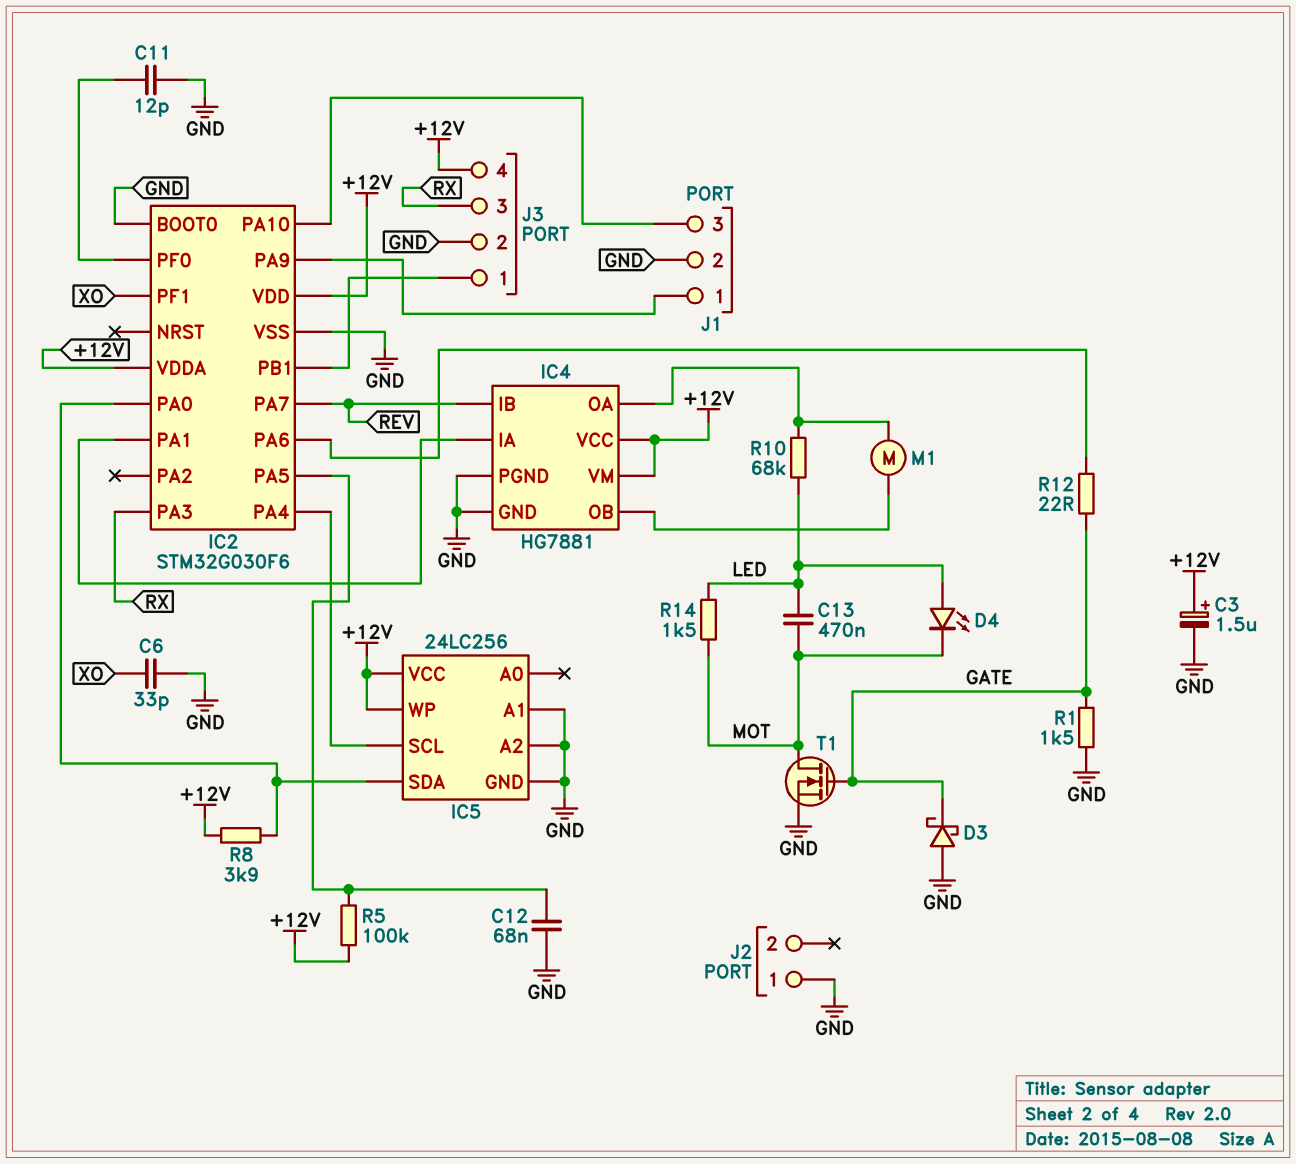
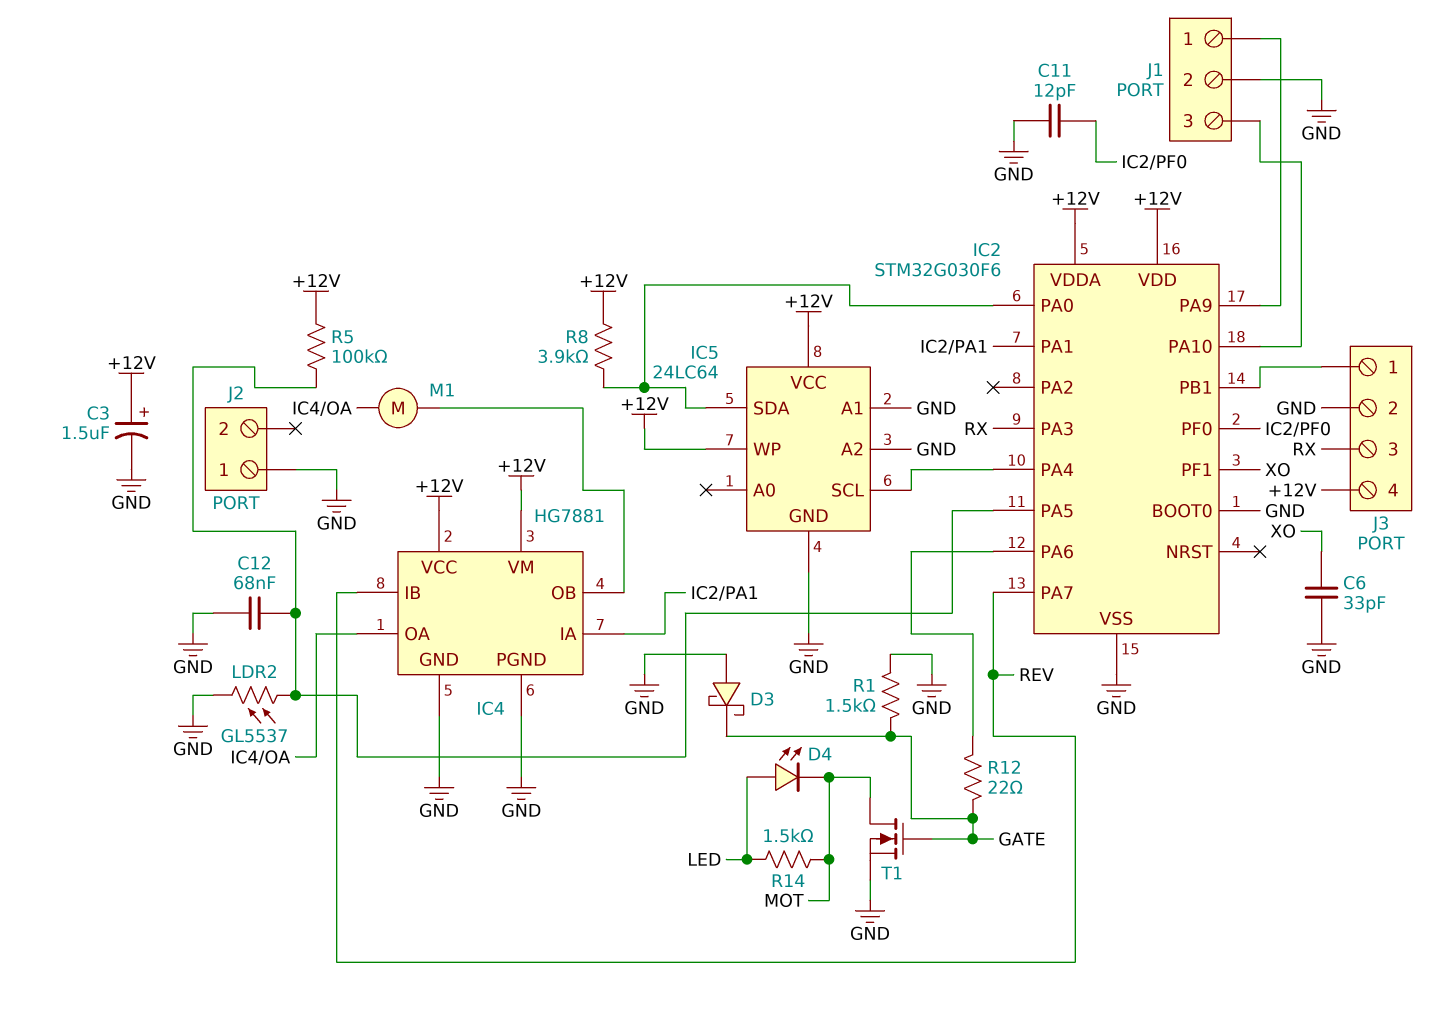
C13: 470nF (LED, MOT) -> none
IC5: 24LC256 -> 24LC64
LDR2: none -> GL5537 (GND, IC2/PA5)
R10: 68k (IC4/OA, LED) -> none

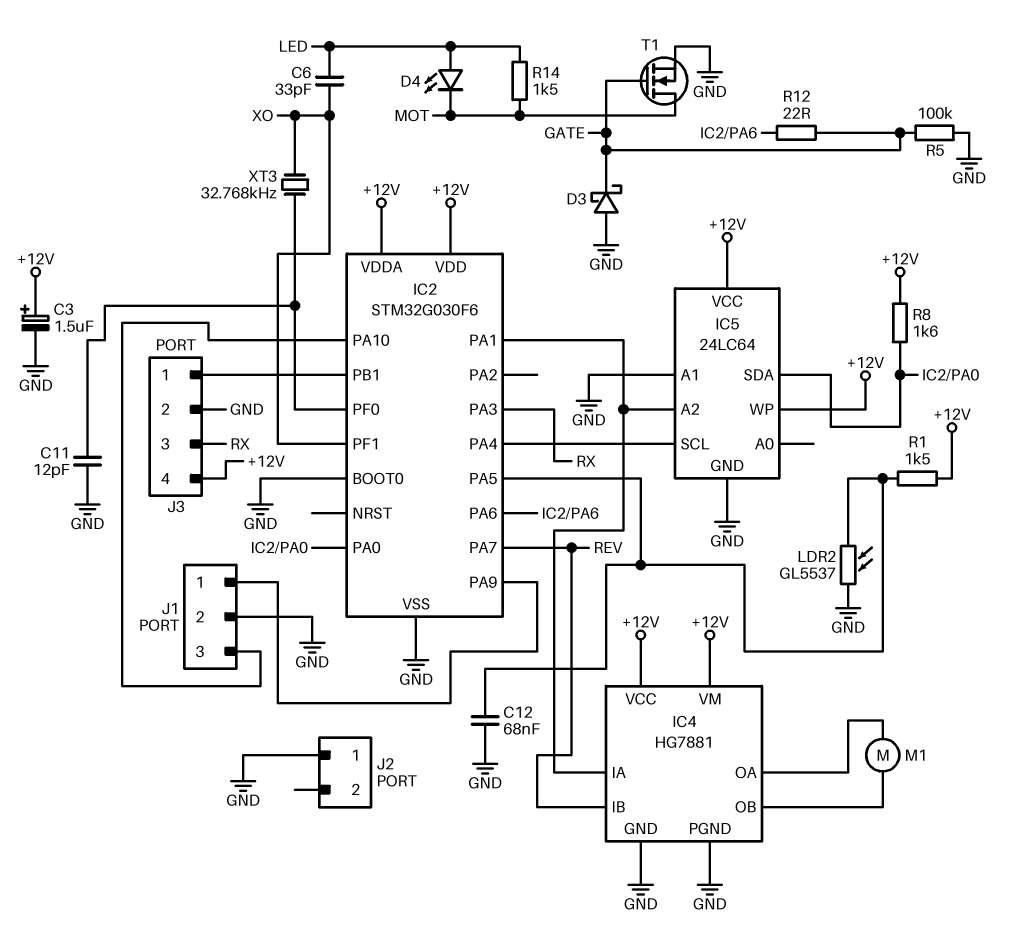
C6: 33pF (GND, XO) -> 33pF (LED, XO)
IC5 pin A2: GND -> IC2/PA1
R1: 1.5k (GATE, GND) -> 1.5k (+12V, IC2/PA5)
R5: 100k (+12V, IC2/PA5) -> 100k (GATE, GND)
R8: 3.9k (+12V, IC2/PA0) -> 1.6k (+12V, IC2/PA0)
XT3: none -> 32.768kHz (IC2/PF0, XO)

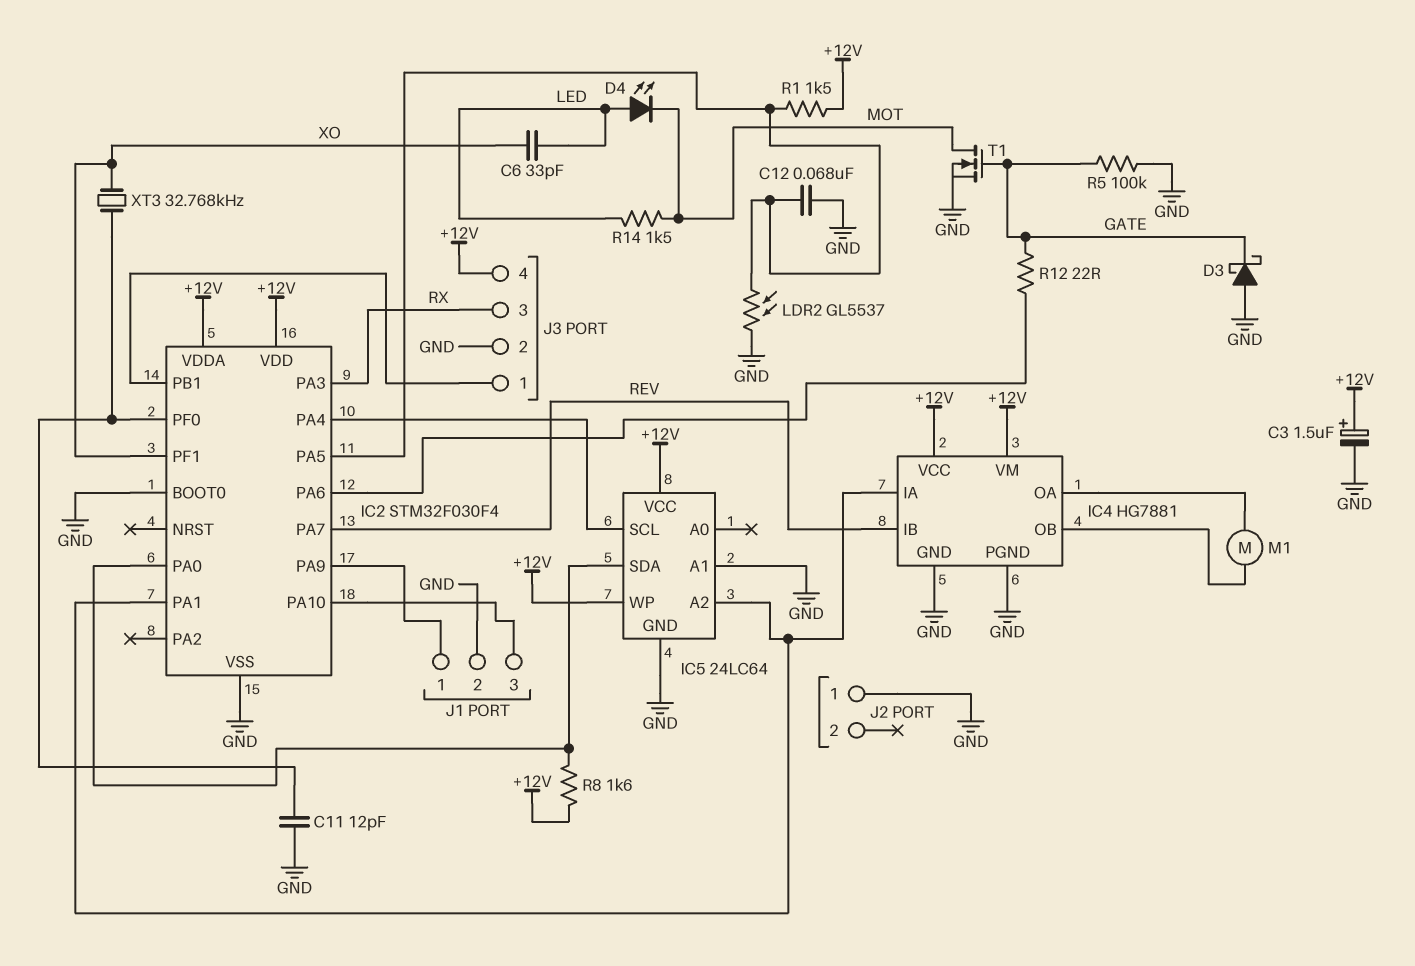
IC2: STM32G030F6 -> STM32F030F4

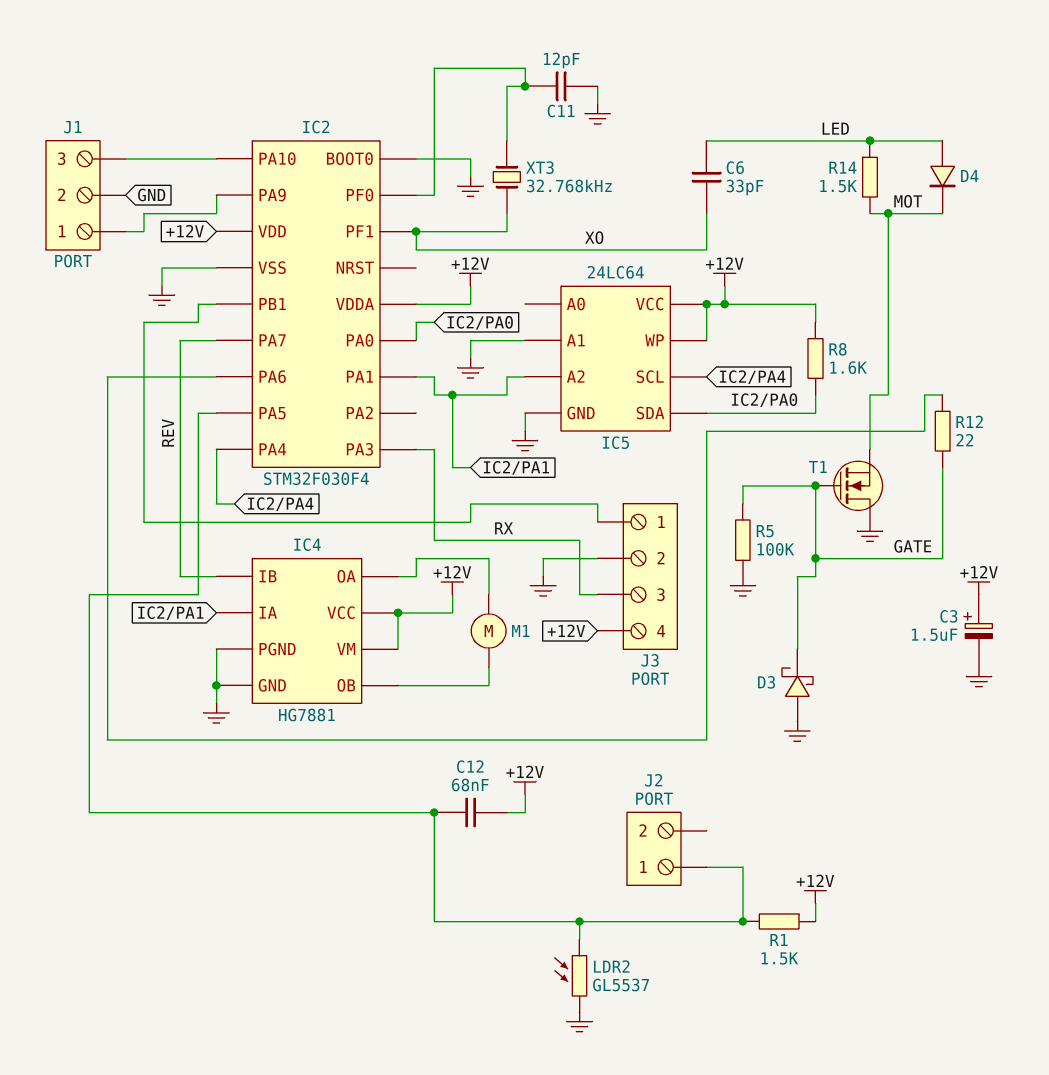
C12: 68nF (GND, IC2/PA5) -> 68nF (+12V, IC2/PA5)
D4: LED (A LED, K MOT) -> diode (A LED, K MOT)
J2 pin 1: GND -> IC2/PA5
T1: NMOS (G GATE, D MOT, S GND) -> NMOS (G GATE, D GND, S MOT)

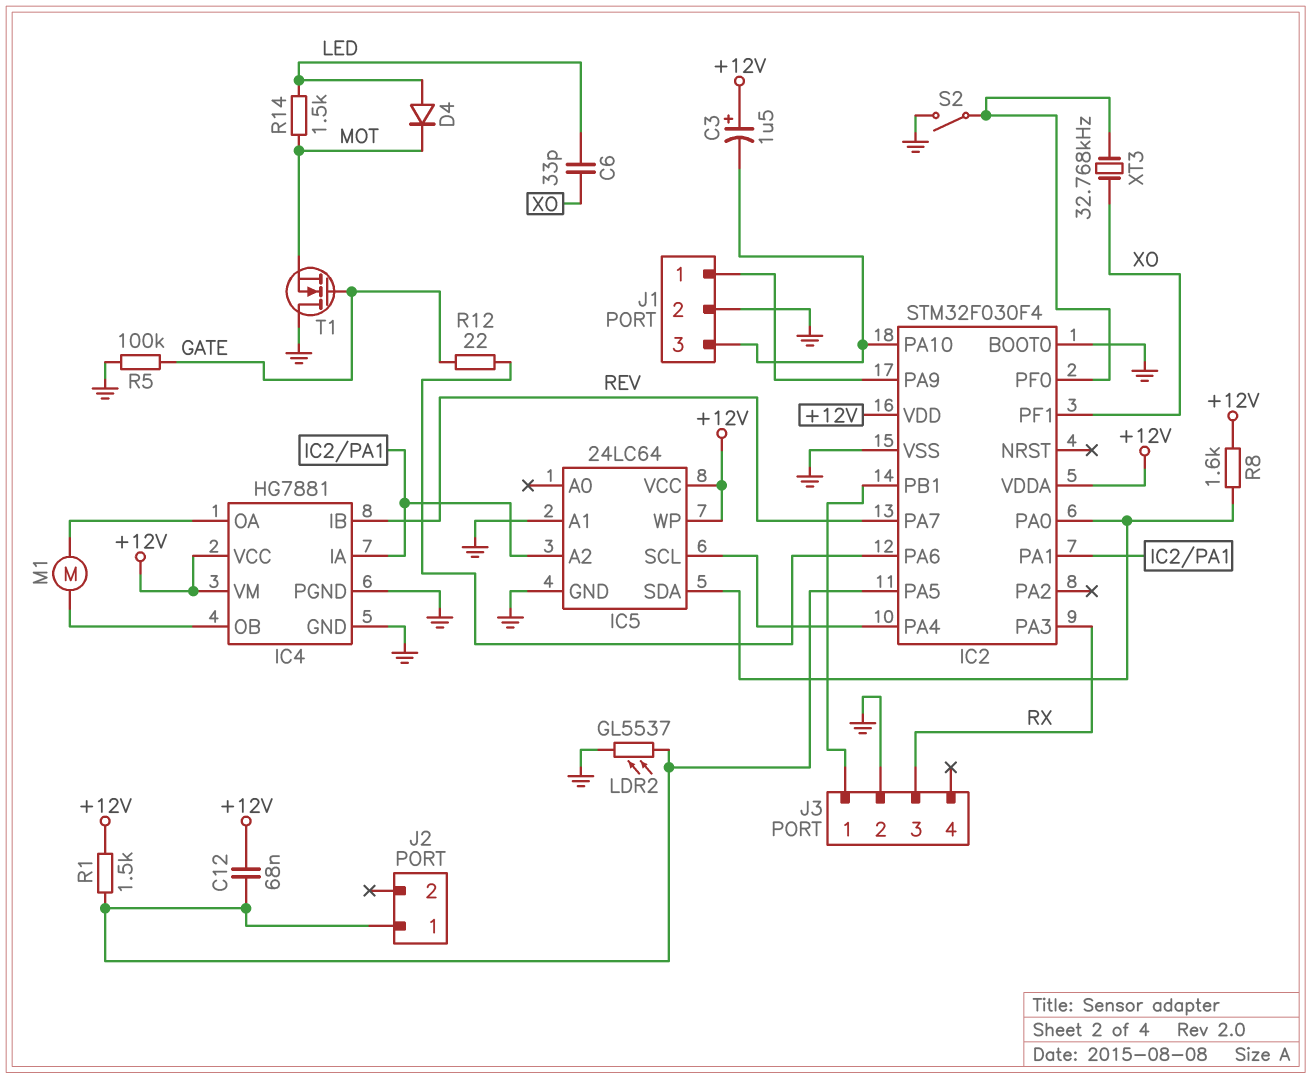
C3: 1.5uF (plus +12V, minus GND) -> 1.5uF (plus +12V, minus IC2/PA10)
C11: 12pF (GND, IC2/PF0) -> none
D3: schottky (A GND, K GATE) -> none
J3 pin 4: +12V -> none
S2: none -> switch (GND, IC2/PF0)

